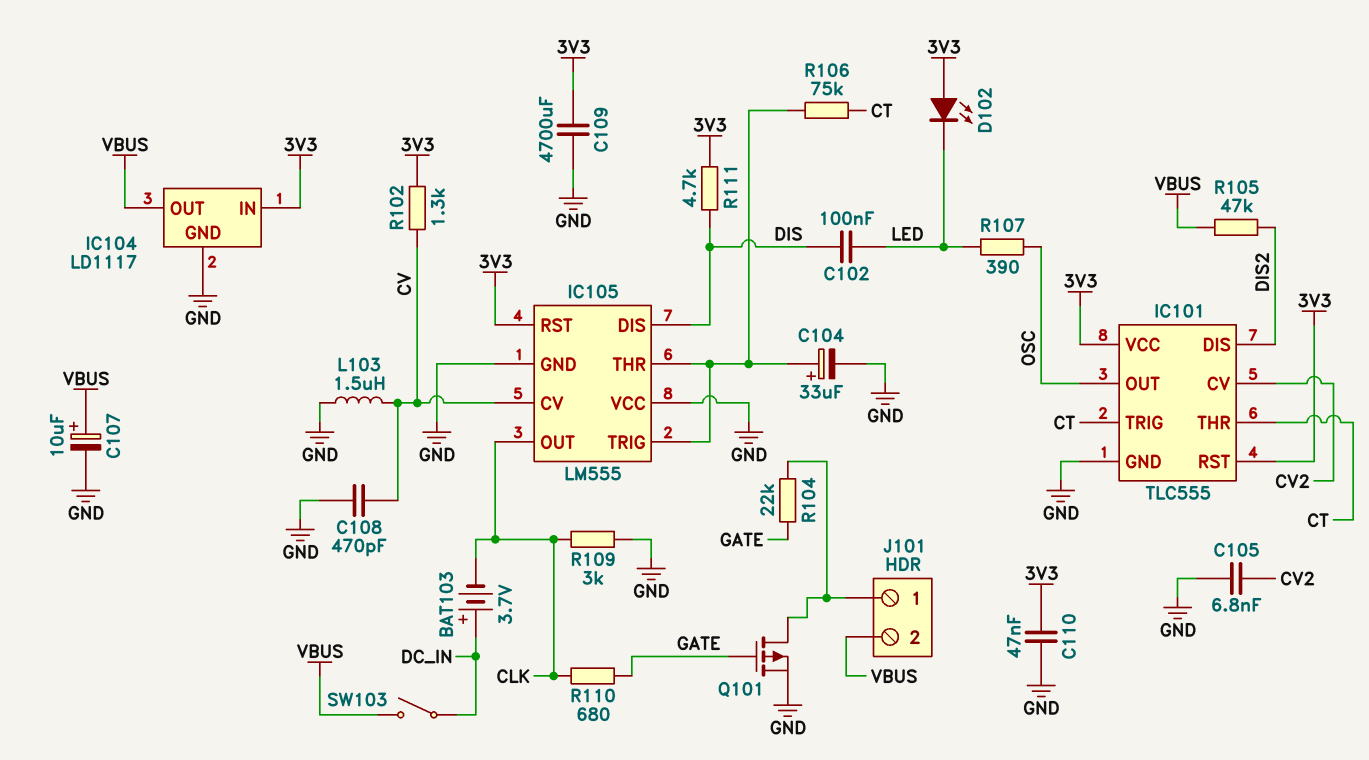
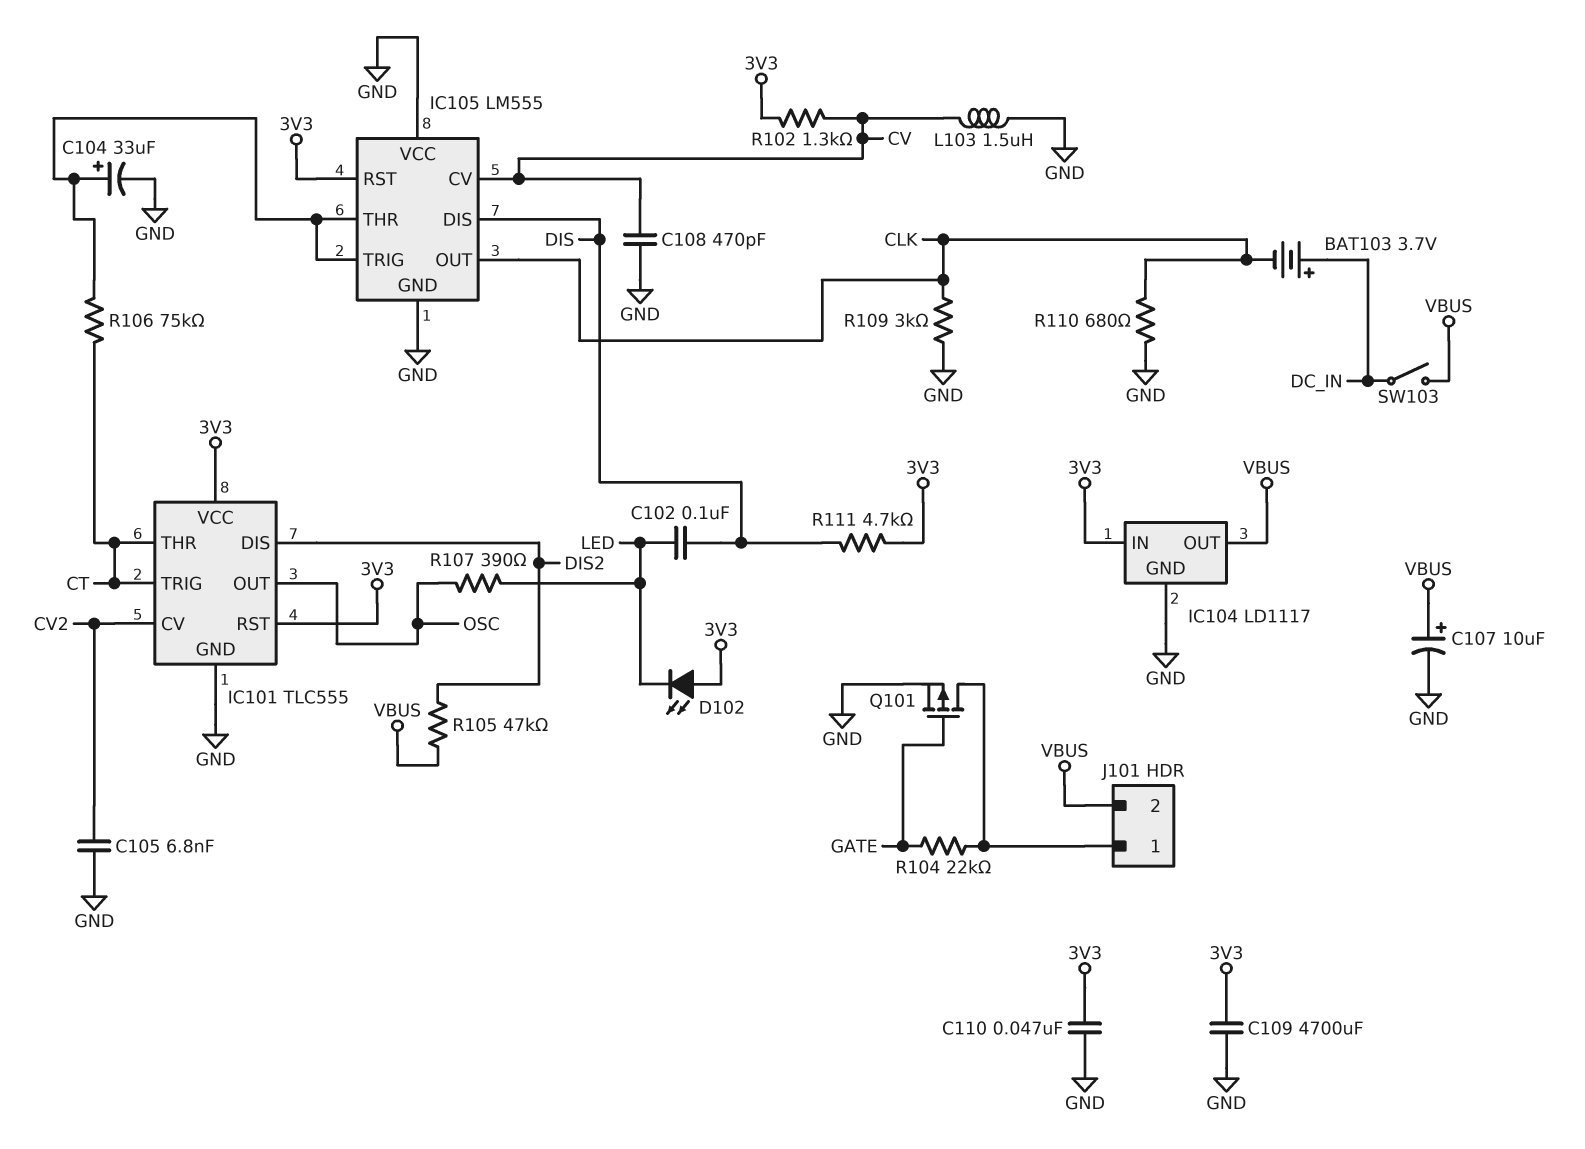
R110: 680 (CLK, GATE) -> 680 (CLK, GND)

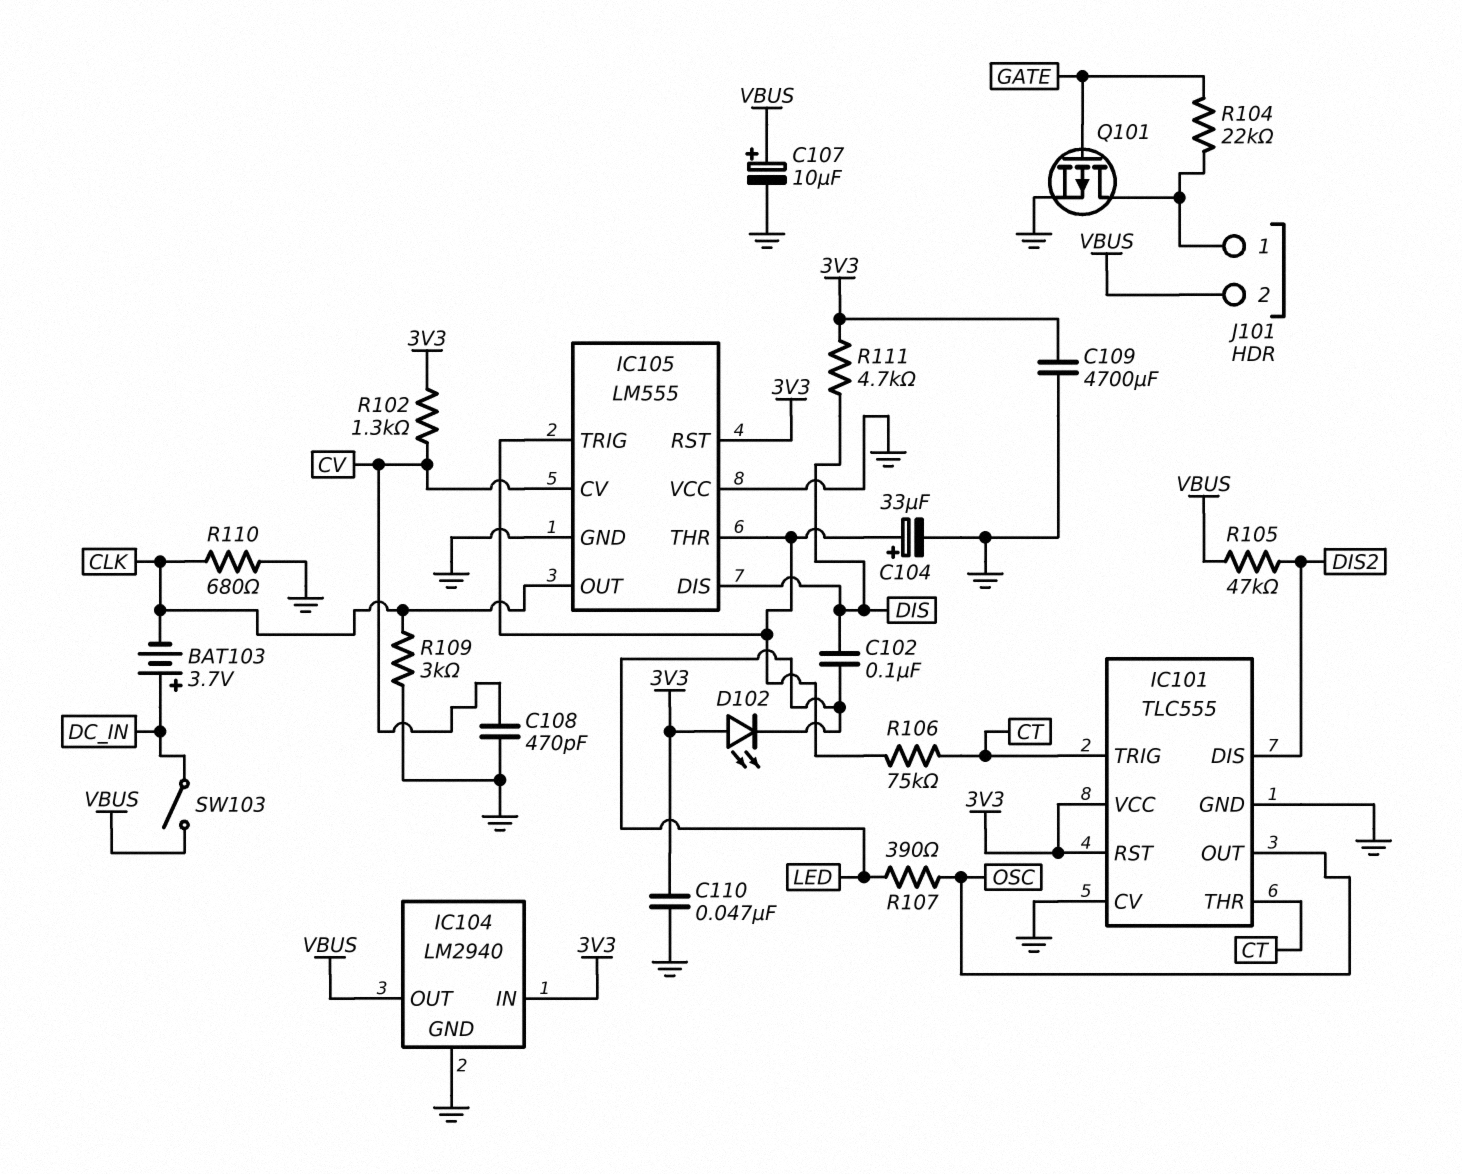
C105: 6.8nF (CV2, GND) -> none
IC101 pin CV: CV2 -> GND
IC104: LD1117 -> LM2940
L103: 1.5uH (CV, GND) -> none

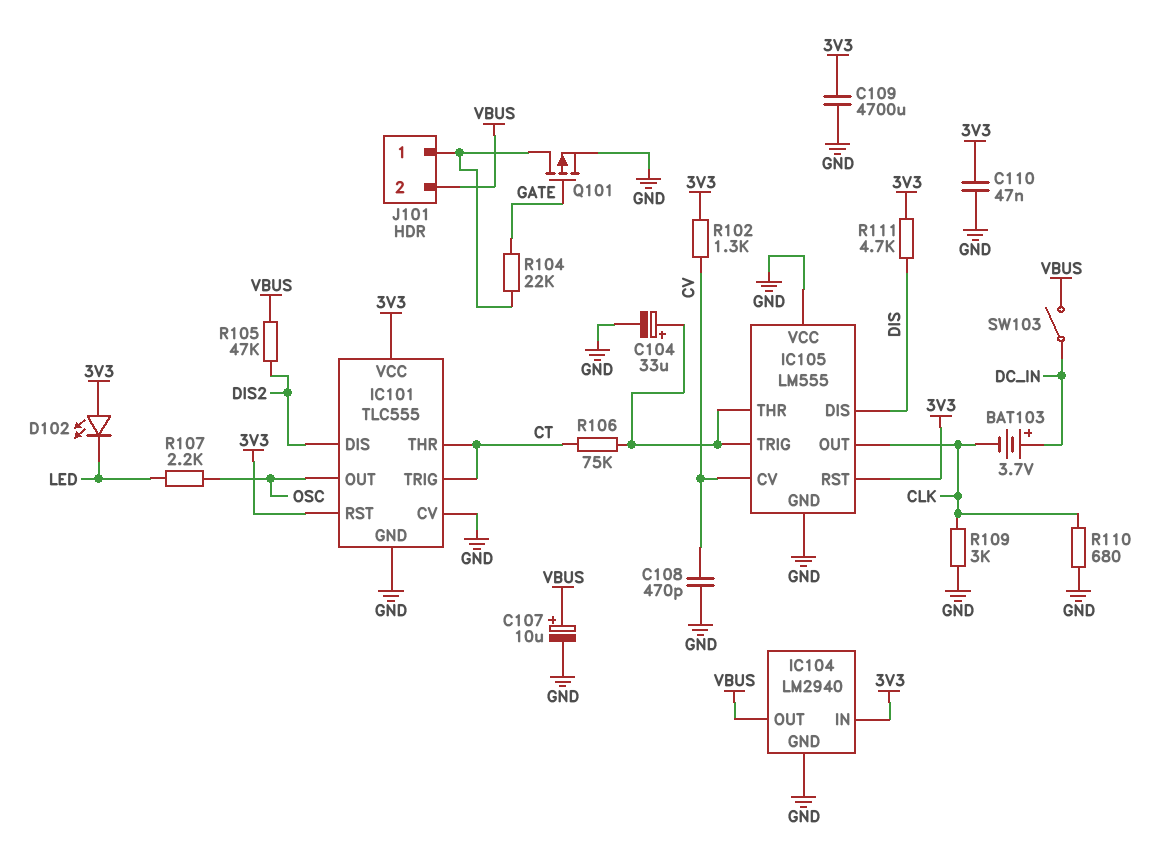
C102: 100nF (DIS, LED) -> none
R107: 390 (LED, OSC) -> 2.2k (LED, OSC)

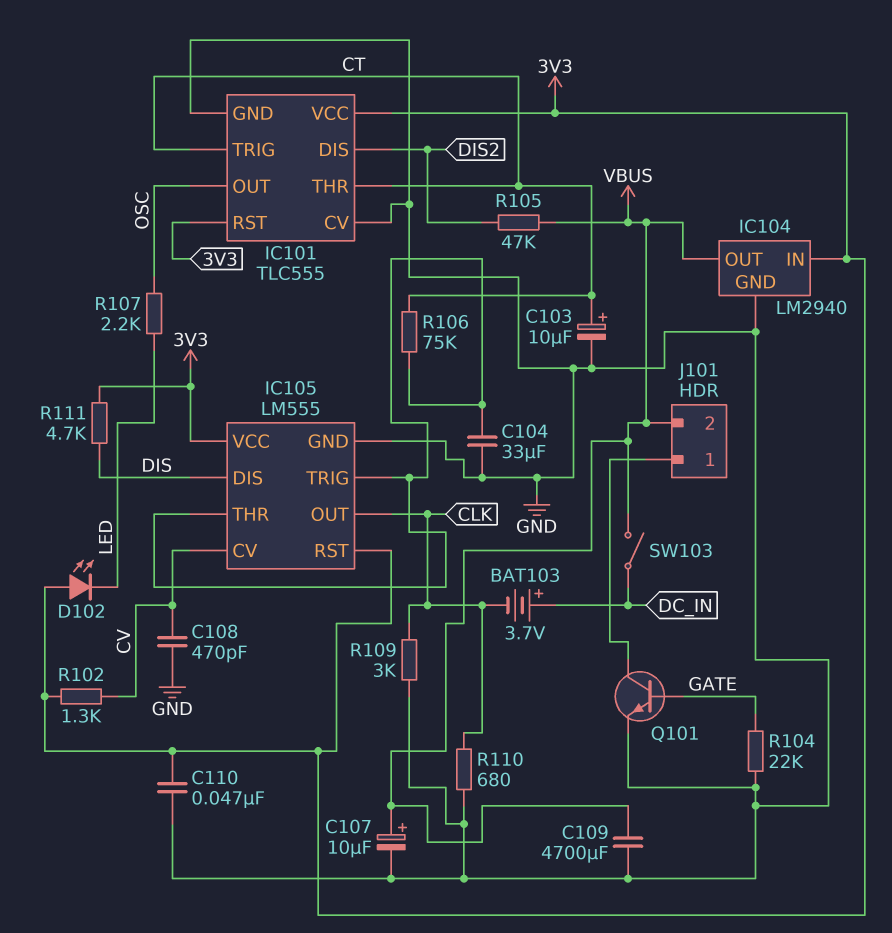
C103: none -> 10uF (plus CT, minus GND)
C104: 33uF (plus IC105/THR, minus GND) -> 33uF (GND, IC105/THR)
C109: 4700uF (3V3, GND) -> 4700uF (GND, VBUS)
IC105 pin VCC: GND -> 3V3
Q101: PMOS (G GATE, D J101/1, S GND) -> NPN (B GATE, C J101/1, E GND)
R104: 22k (GATE, J101/1) -> 22k (GATE, GND)

